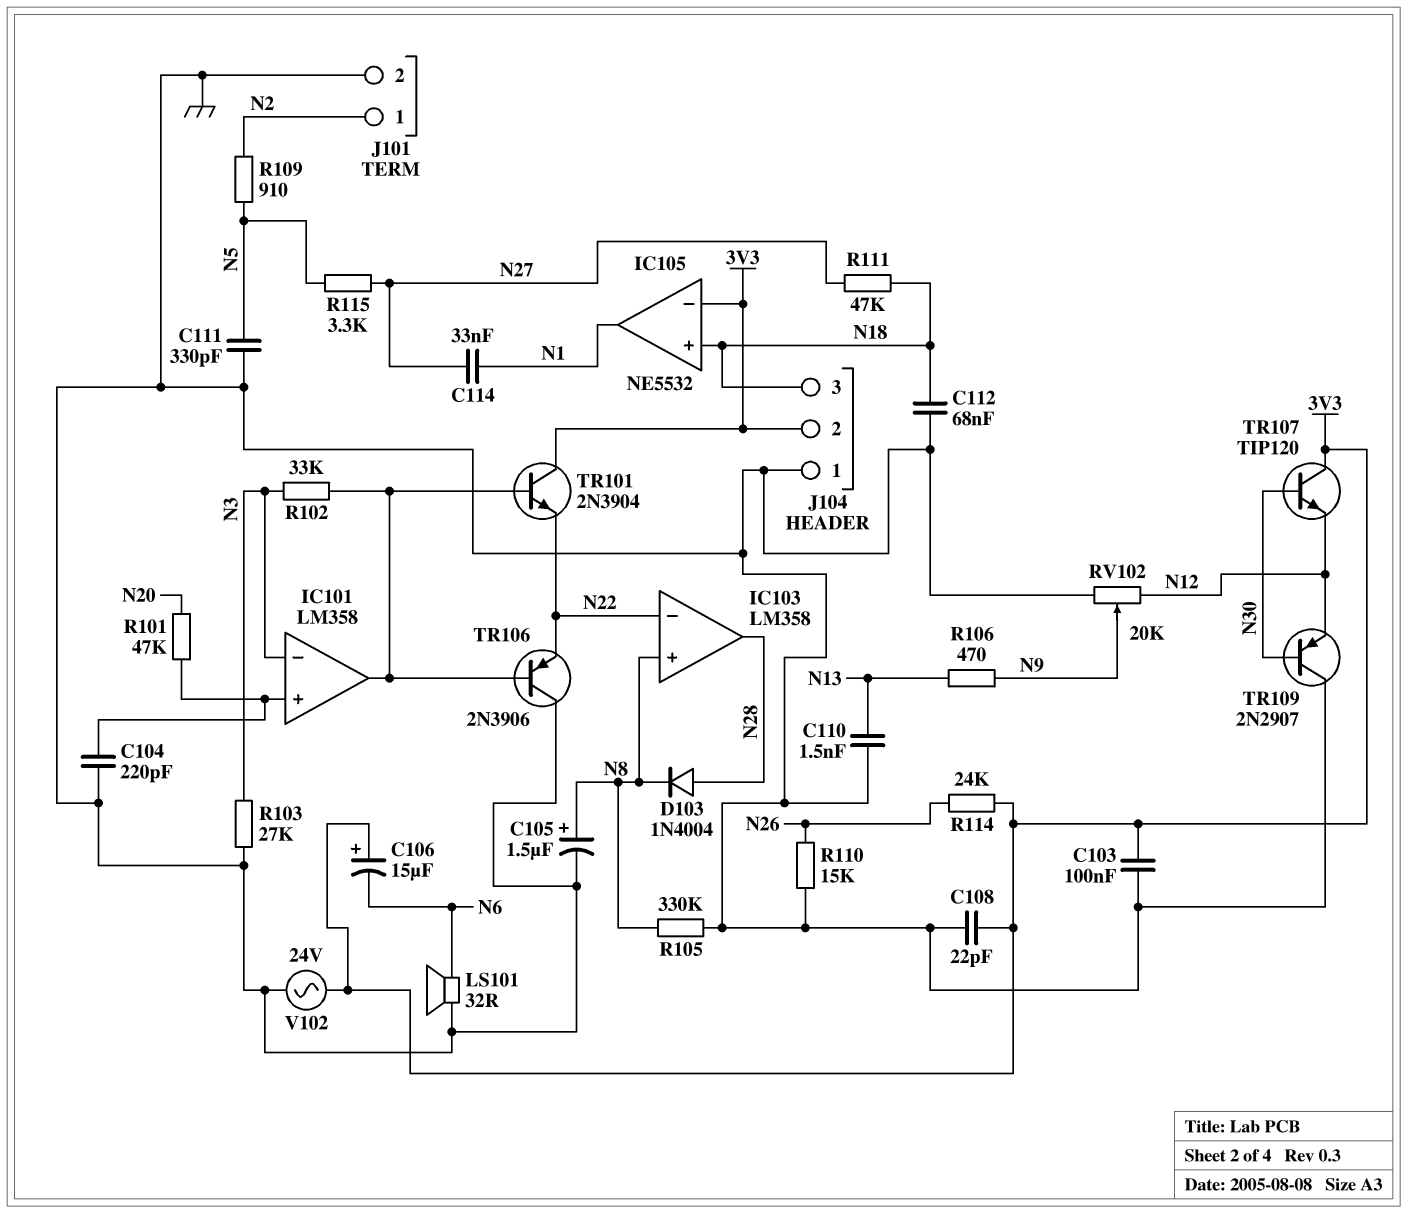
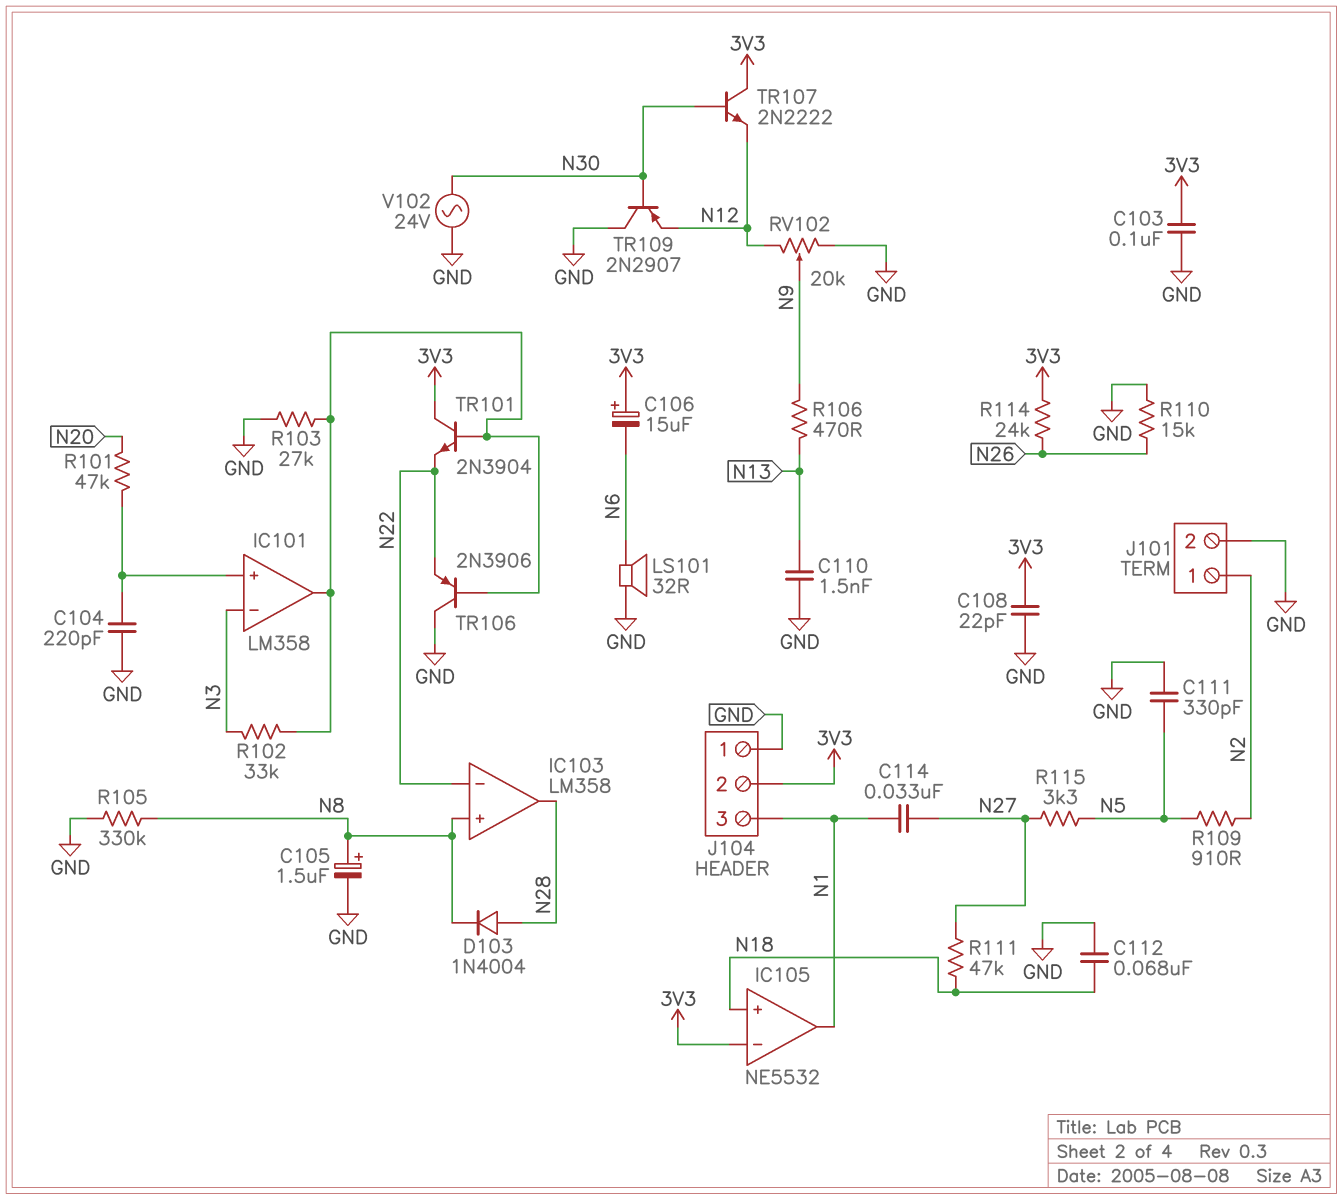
J104 pin 3: N18 -> N1
R103: 27k (GND, N3) -> 27k (GND, IC101/out)
TR107: NPN TIP120 (B N30, C 3V3, E N12) -> NPN 2N2222 (B N30, C 3V3, E N12)
V102: AC 24V (3V3, GND) -> AC 24V (GND, N30)

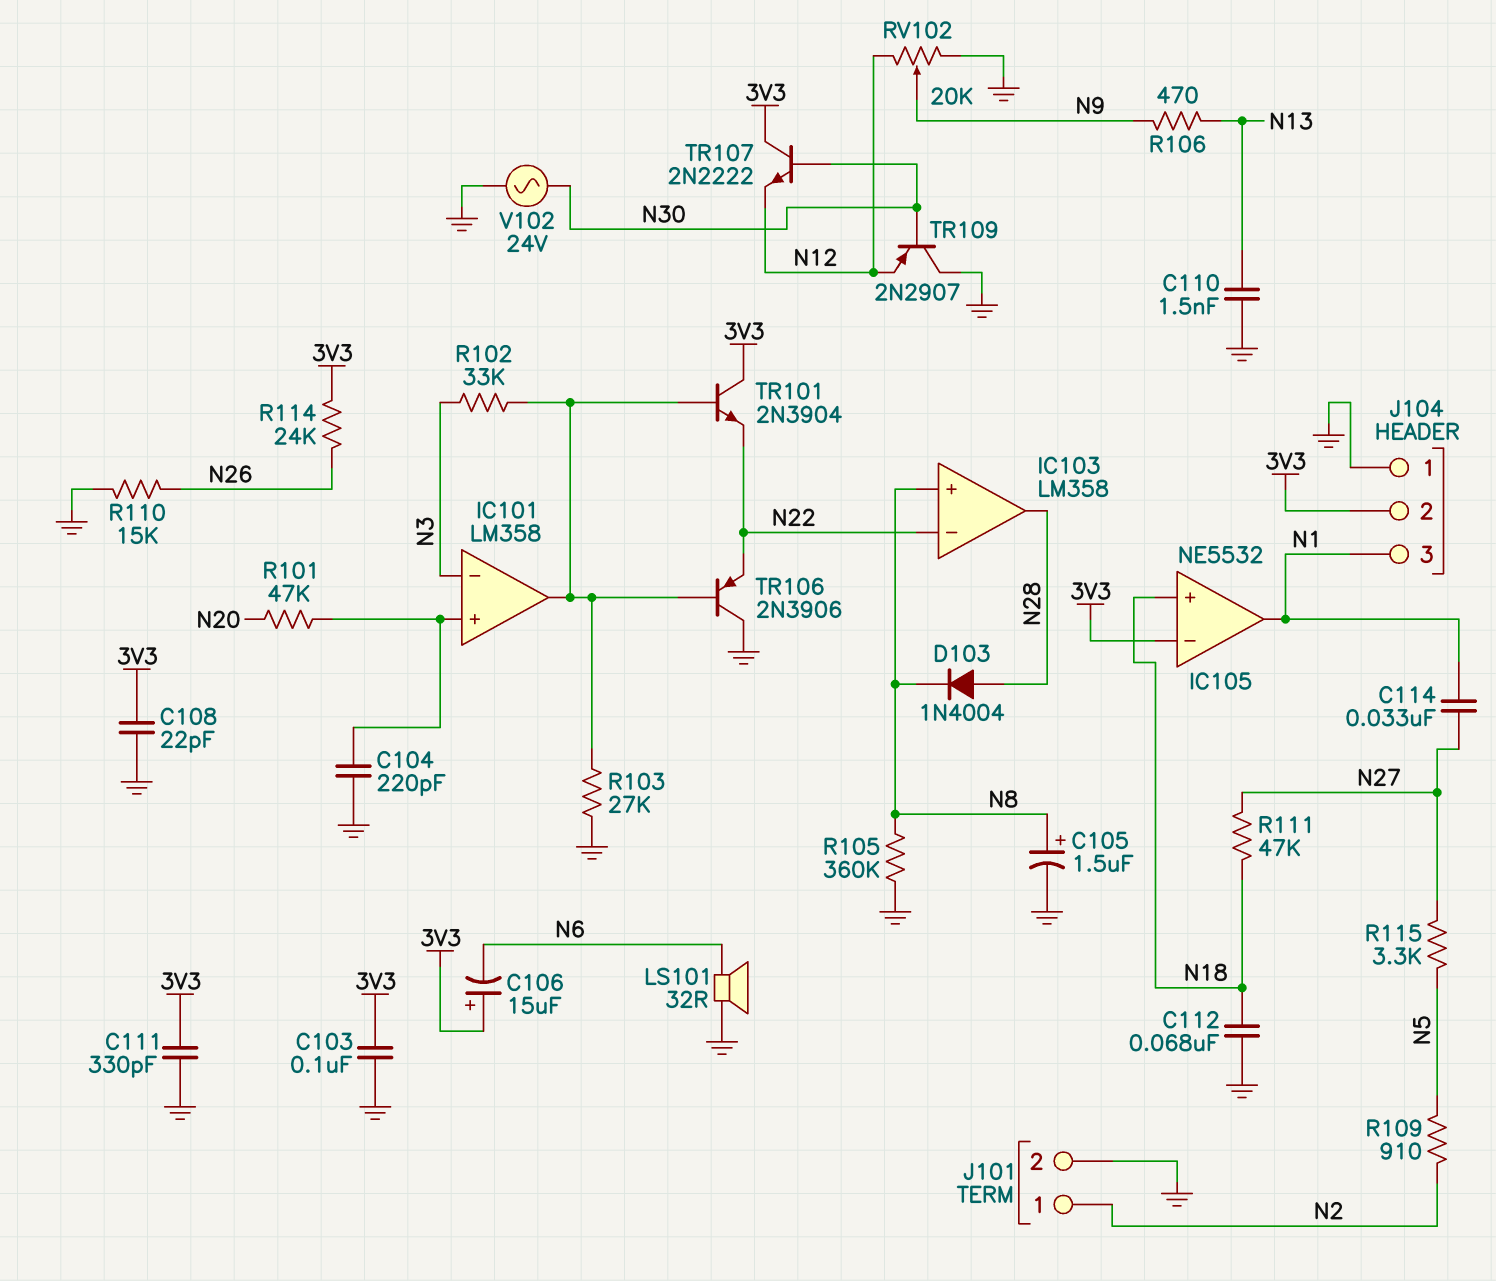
C111: 330pF (GND, N5) -> 330pF (3V3, GND)
R105: 330k (GND, N8) -> 360k (GND, N8)

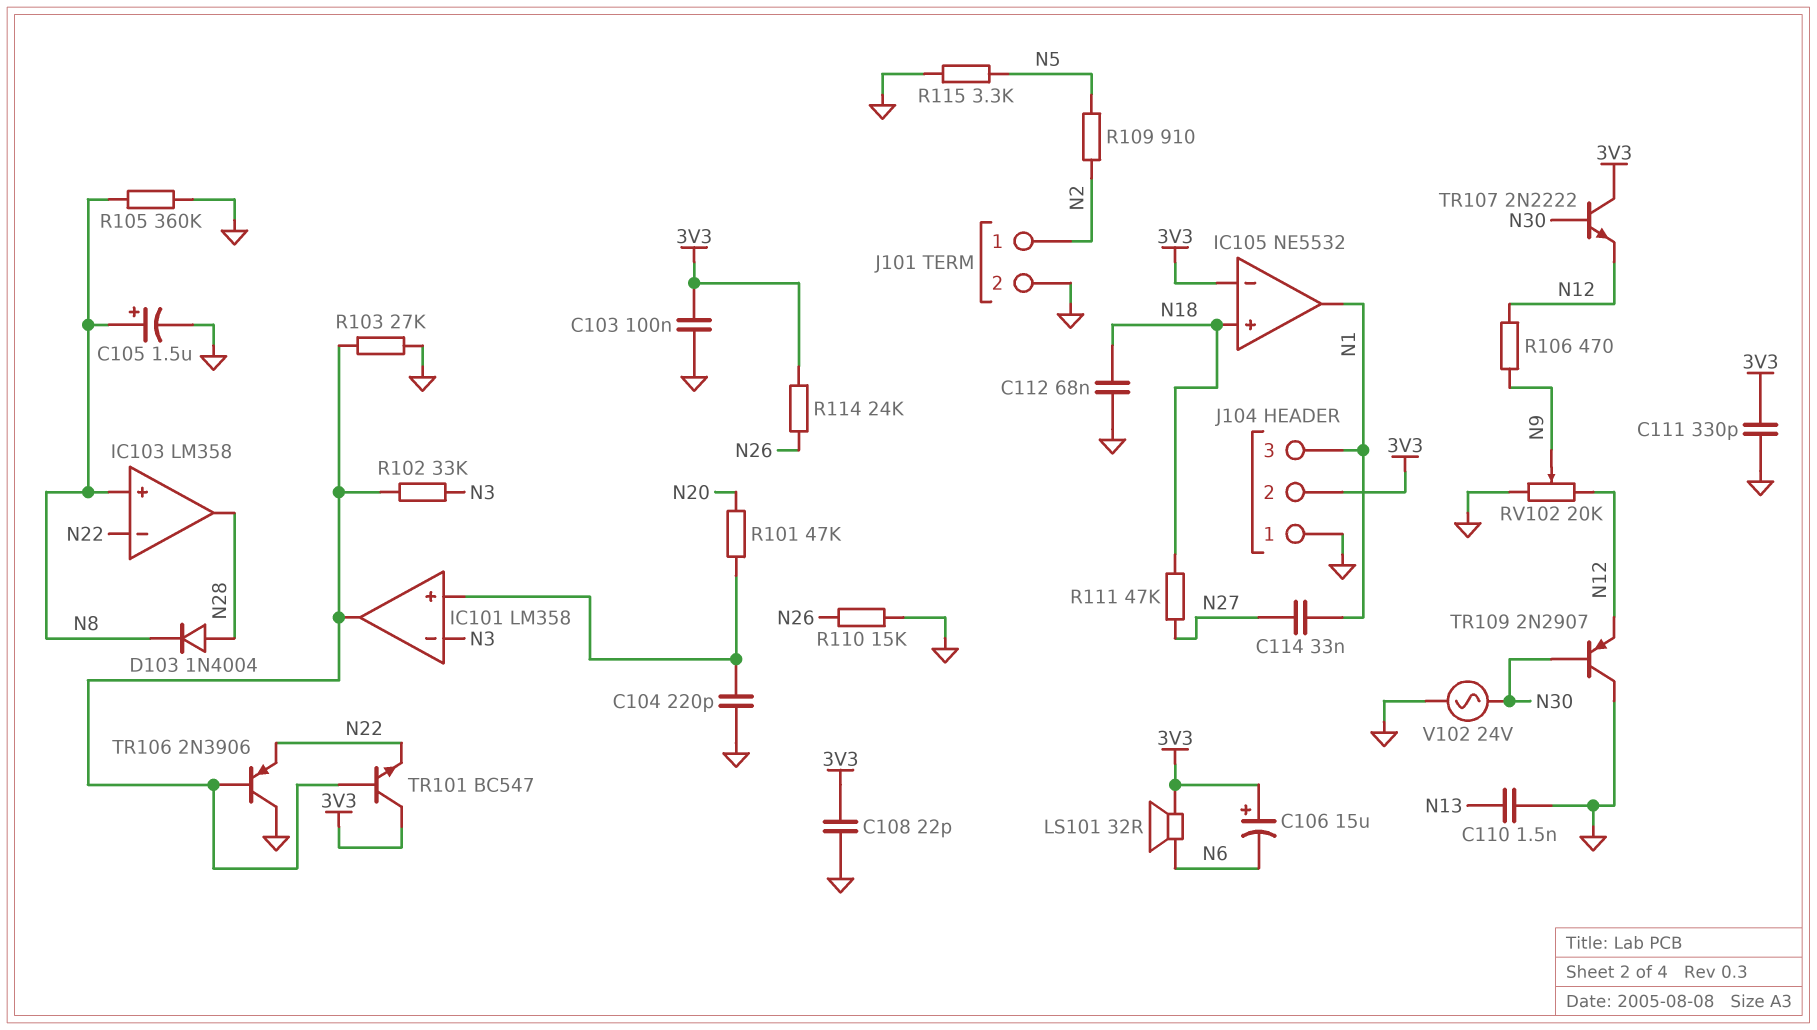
LS101: speaker 32R (GND, N6) -> speaker 32R (3V3, N6)
R106: 470 (N9, N13) -> 470 (N9, N12)
R115: 3.3k (N5, N27) -> 3.3k (GND, N5)
TR101: NPN 2N3904 (B IC101/out, C 3V3, E N22) -> NPN BC547 (B IC101/out, C 3V3, E N22)

